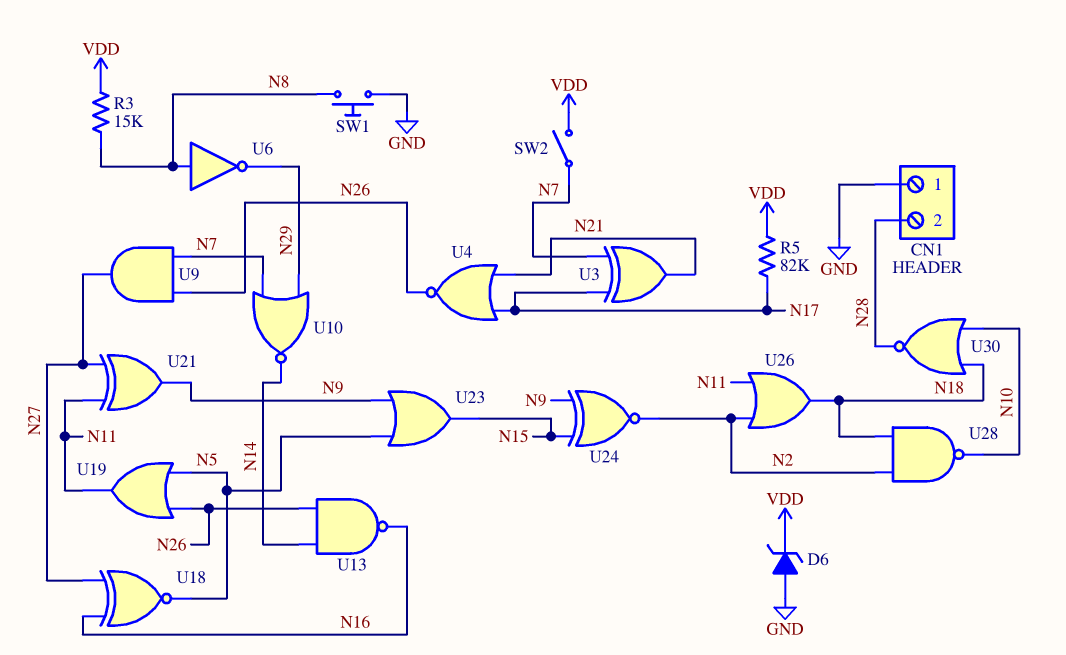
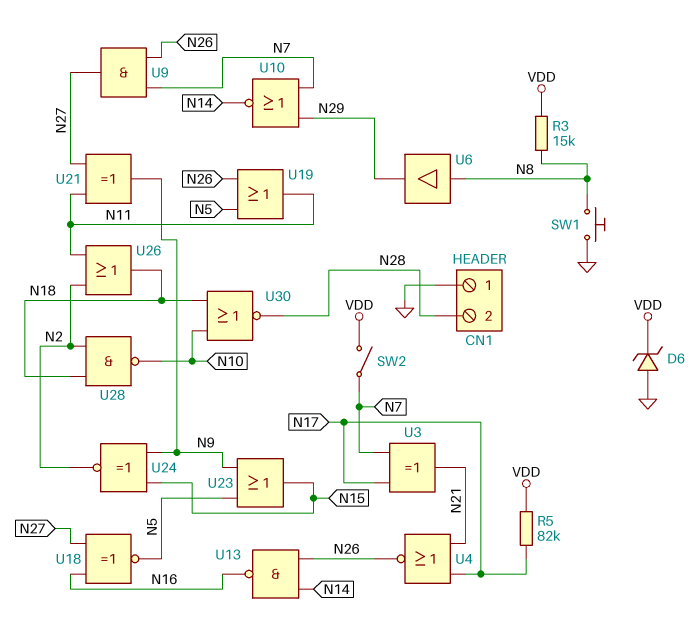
U6: NOT (in N8, out N29) -> buffer (in N8, out N29)

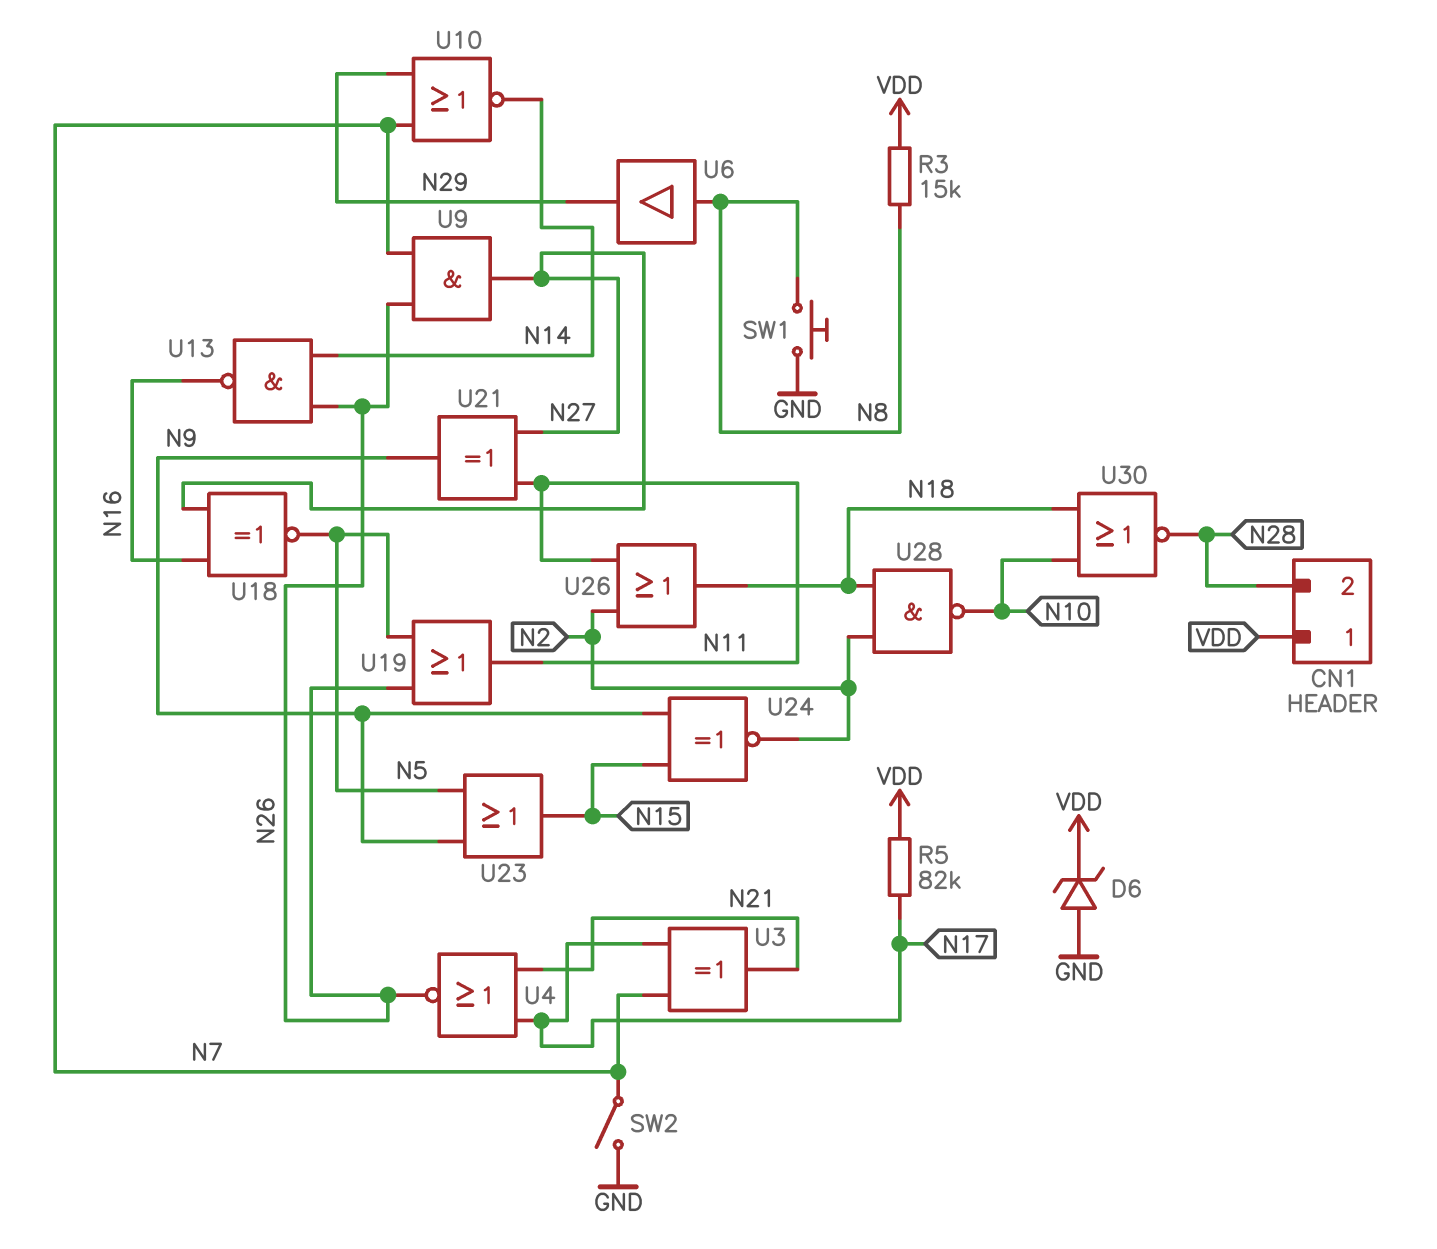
CN1 pin 1: GND -> VDD
SW2: switch (N7, VDD) -> switch (GND, N7)

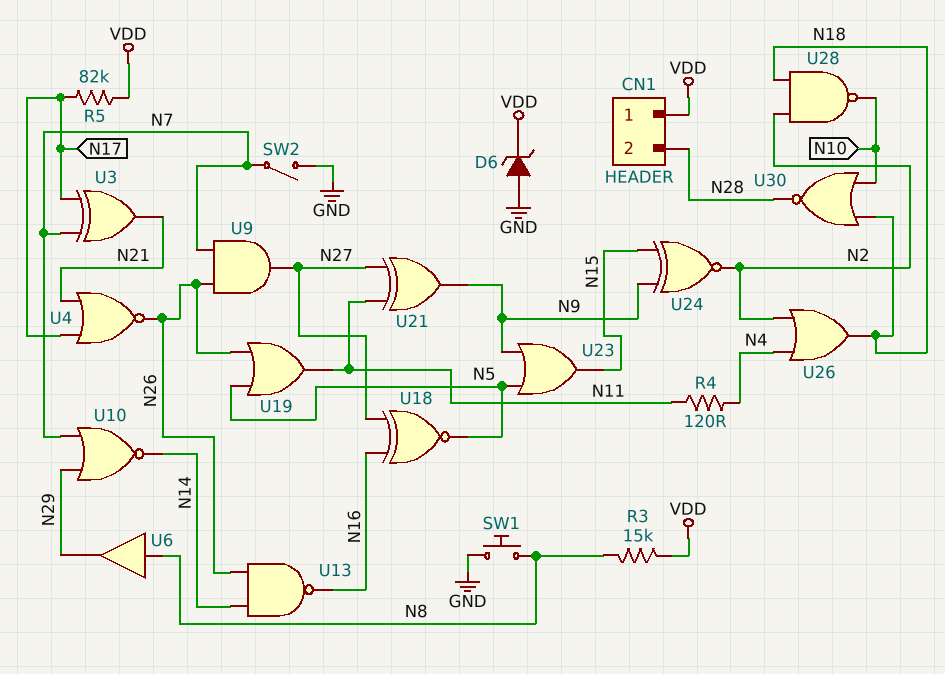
R4: none -> 120 (N4, N11)
U26: OR (in N2, in N11, out N18) -> OR (in N2, in N4, out N18)

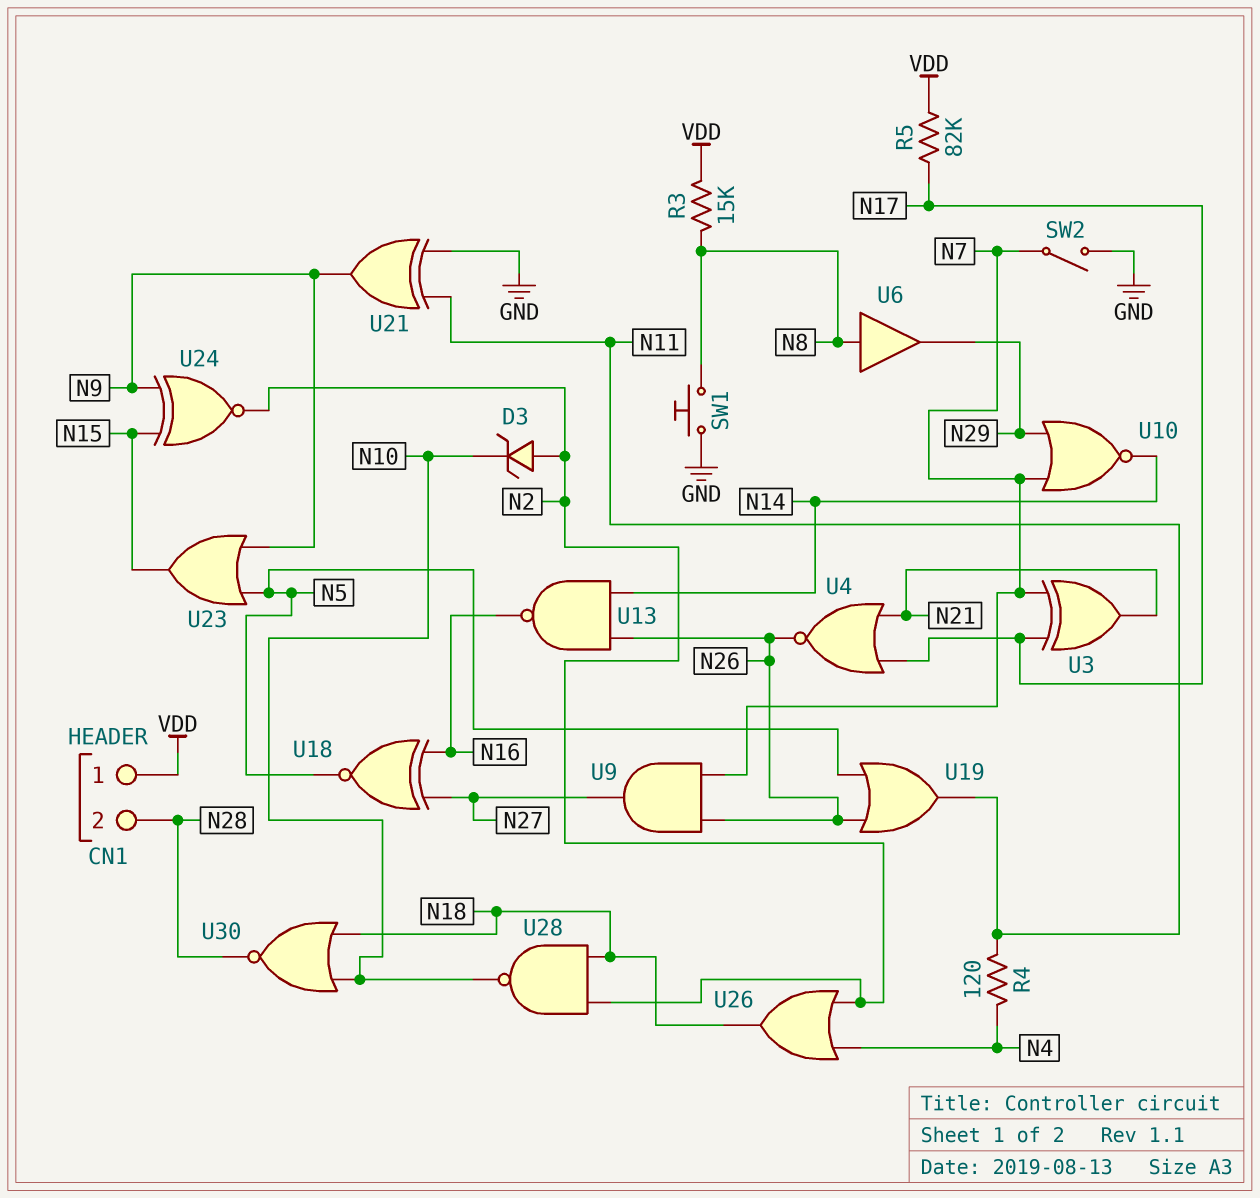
D3: none -> zener (A N2, K N10)
D6: zener (A GND, K VDD) -> none
U21: XOR (in N11, in N27, out N9) -> XOR (in GND, in N11, out N9)

